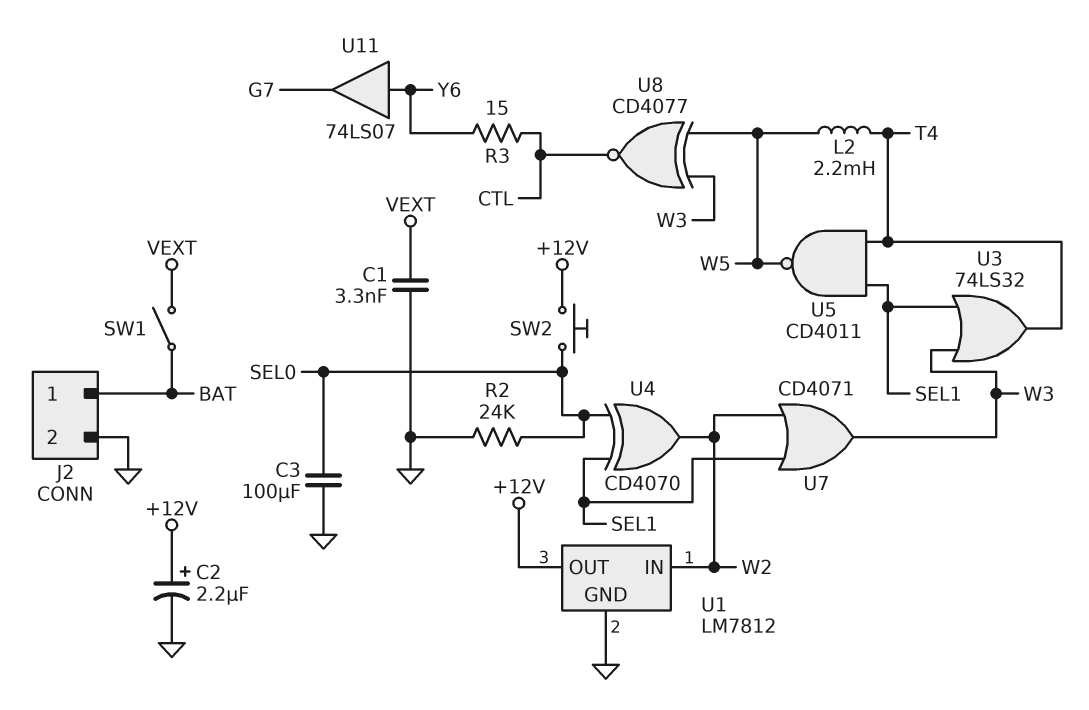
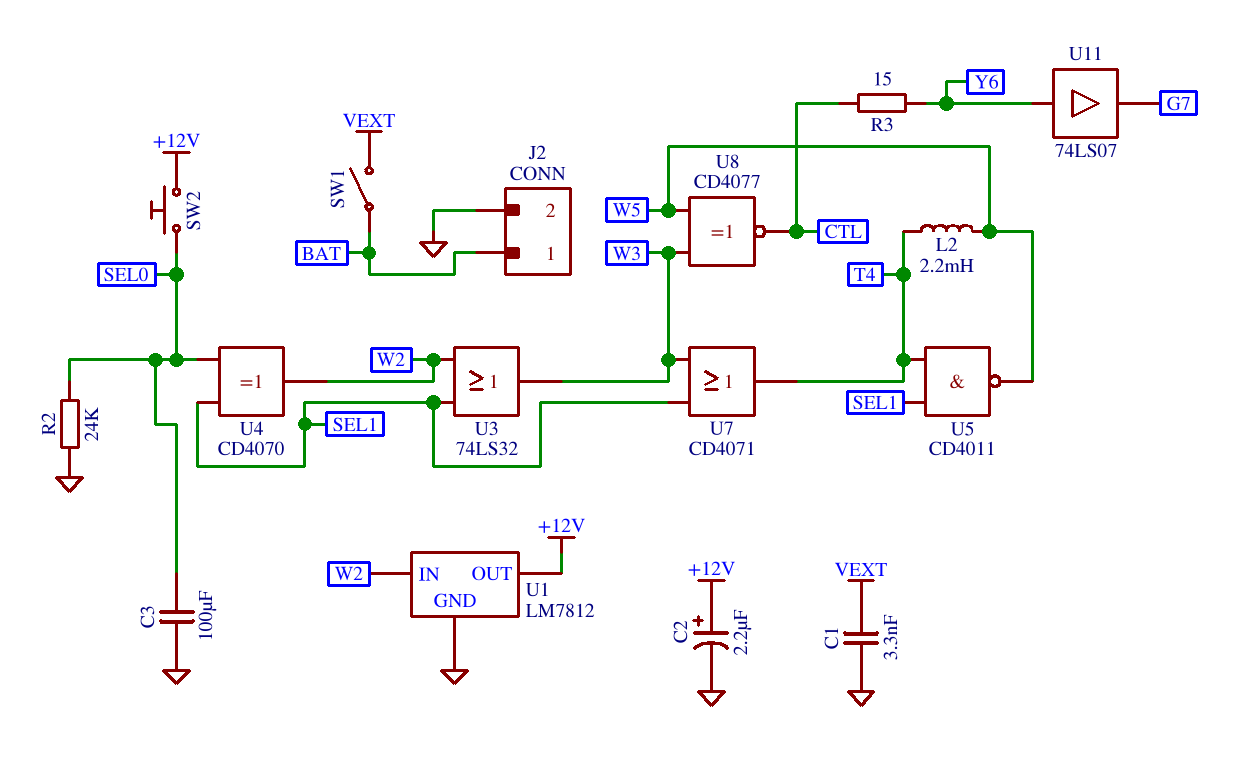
U3: OR 74LS32 (in SEL1, in W3, out T4) -> OR 74LS32 (in SEL1, in W2, out W3)
U7: OR CD4071 (in SEL1, in W2, out W3) -> OR CD4071 (in SEL1, in W3, out T4)

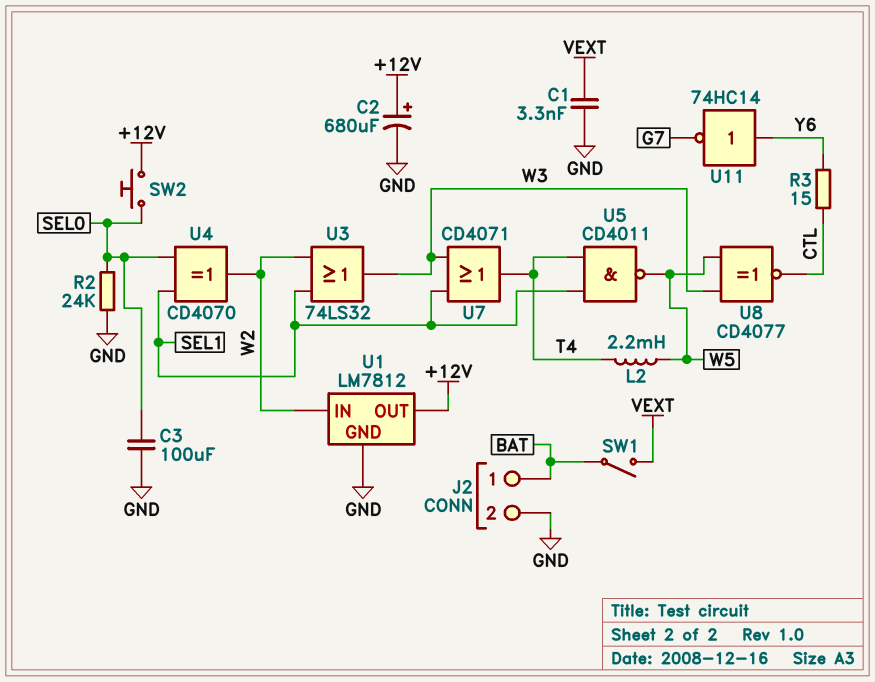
C2: 2.2uF (plus +12V, minus GND) -> 680uF (plus +12V, minus GND)
U11: buffer 74LS07 (in Y6, out G7) -> NOT 74HC14 (in Y6, out G7)

